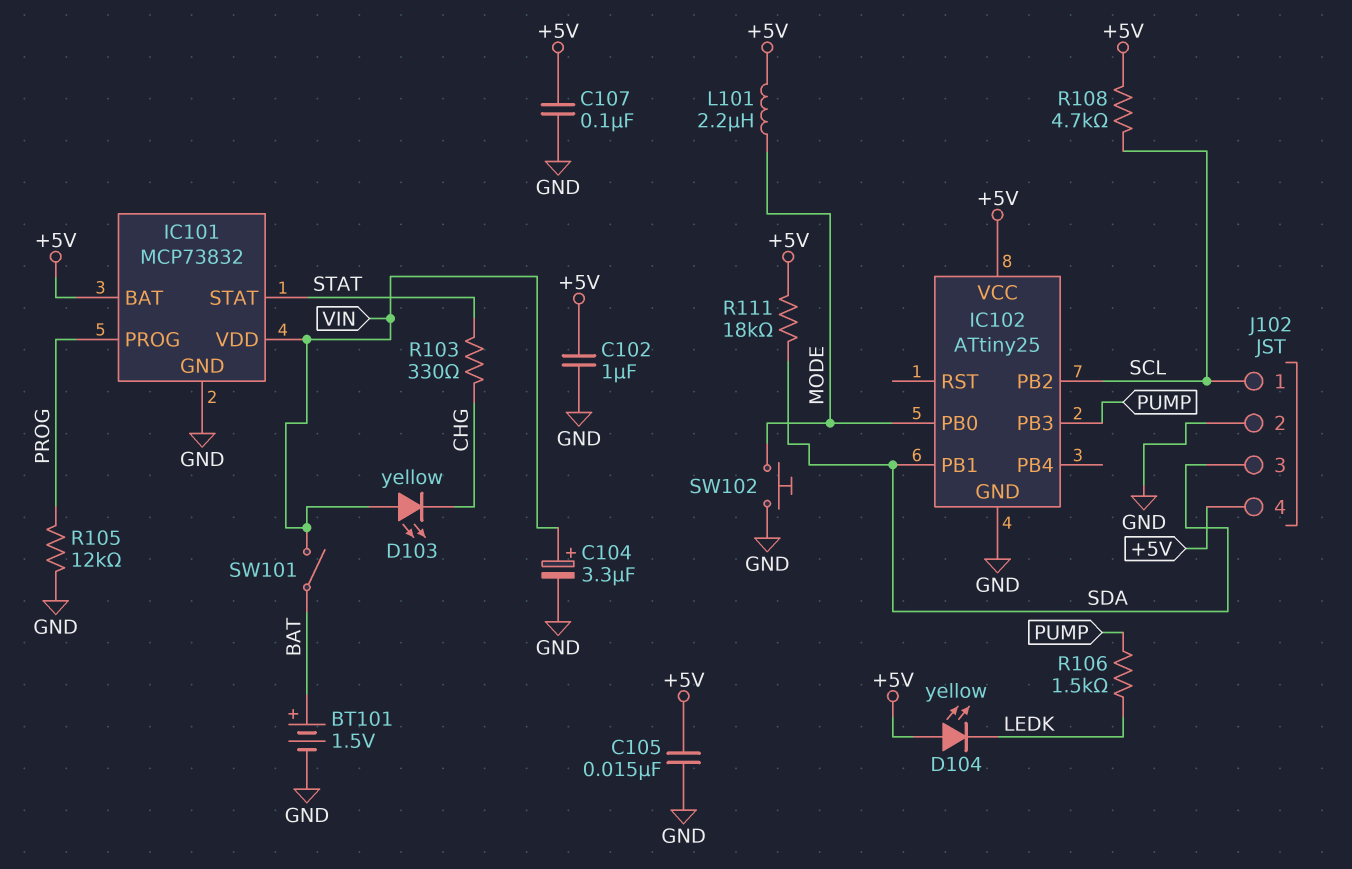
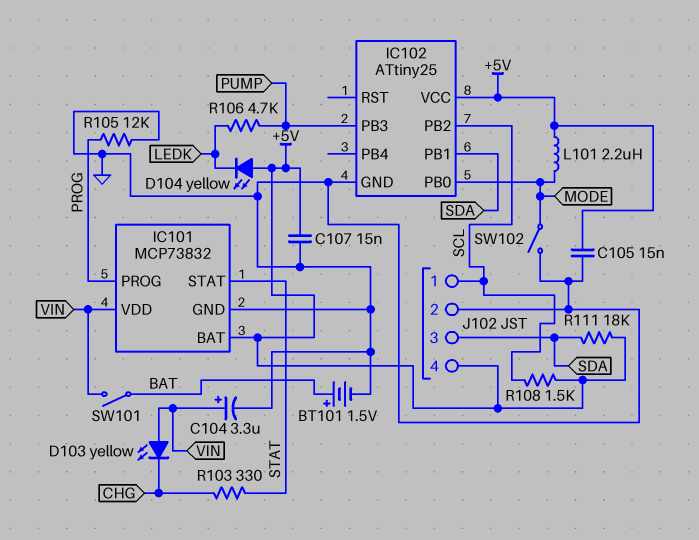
C102: 1uF (+5V, GND) -> none
C107: 100nF (+5V, GND) -> 15nF (+5V, GND)
R106: 1.5k (LEDK, PUMP) -> 4.7k (LEDK, PUMP)
R108: 4.7k (+5V, SCL) -> 1.5k (+5V, SCL)
SW102: button (GND, MODE) -> switch (GND, MODE)

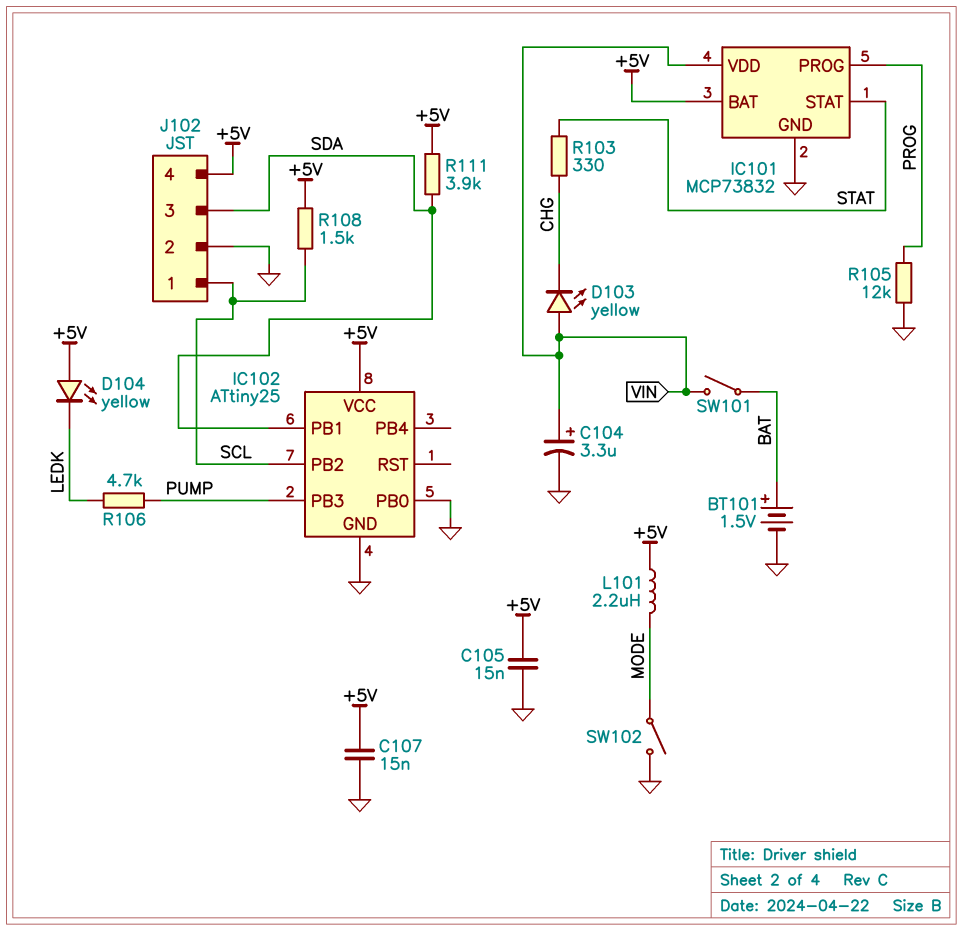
IC102 pin PB0: MODE -> GND
R111: 18k (+5V, SDA) -> 3.9k (+5V, SDA)

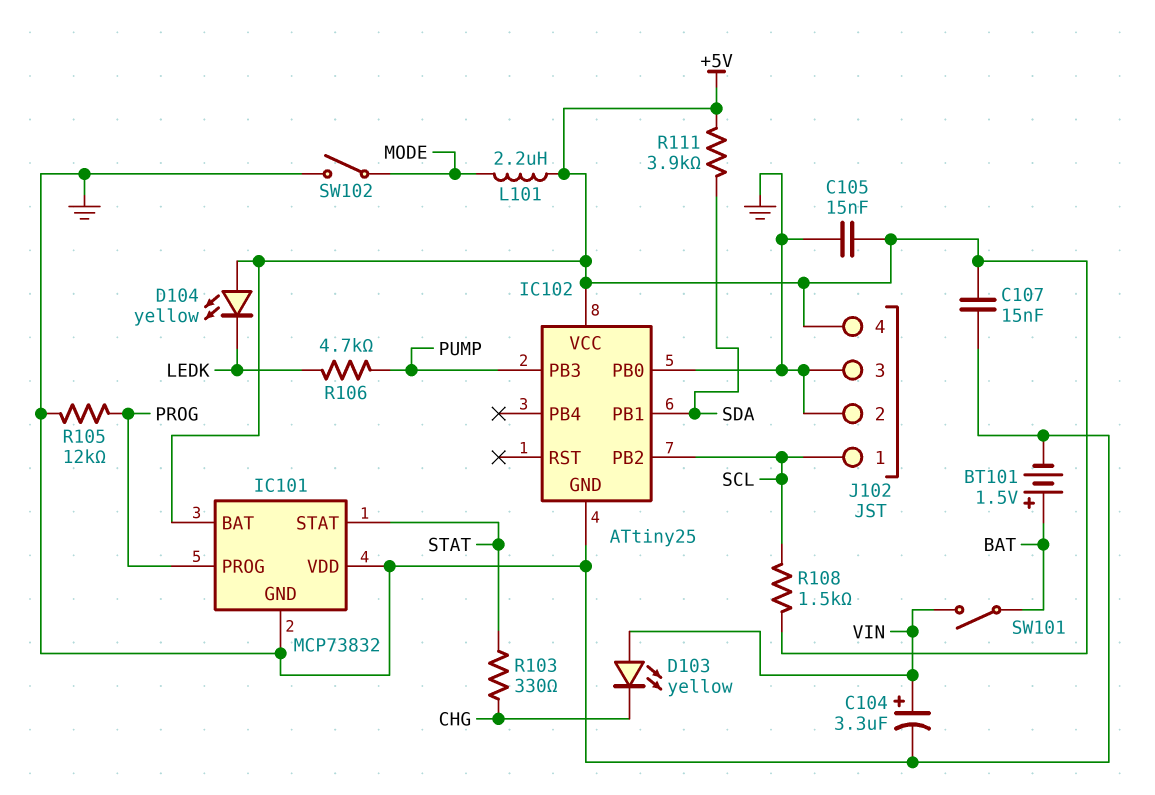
IC101 pin VDD: VIN -> GND
J102 pin 3: SDA -> GND

